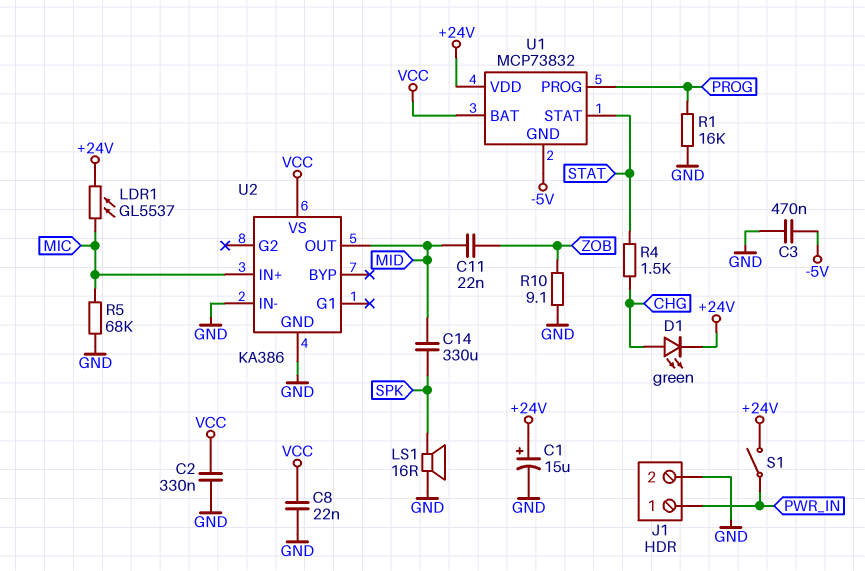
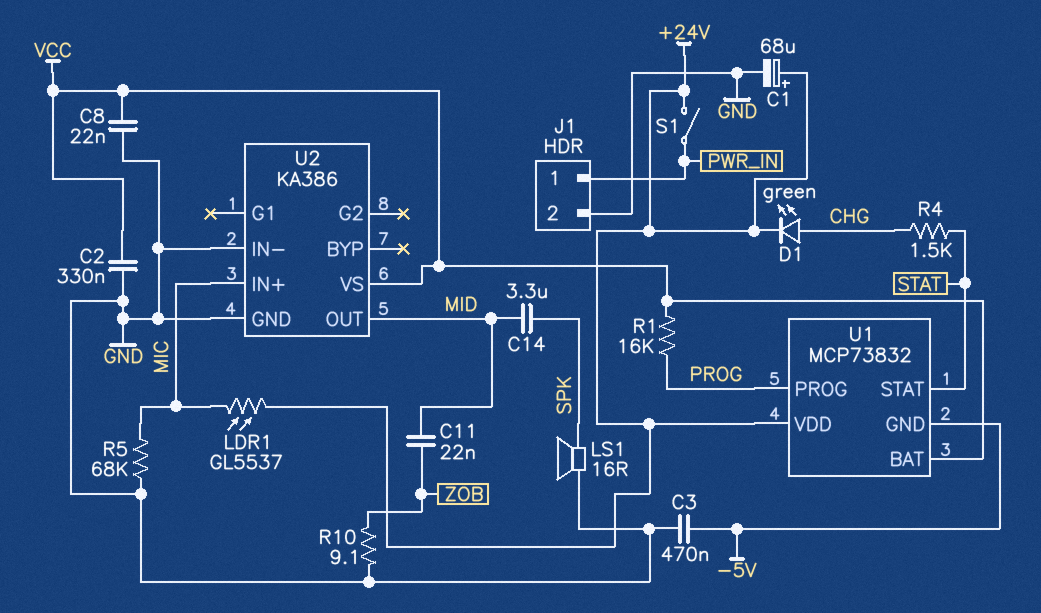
C1: 15uF (plus +24V, minus GND) -> 68uF (plus +24V, minus GND)
C14: 330uF (MID, SPK) -> 3.3uF (MID, SPK)
R1: 16k (GND, PROG) -> 16k (PROG, VCC)

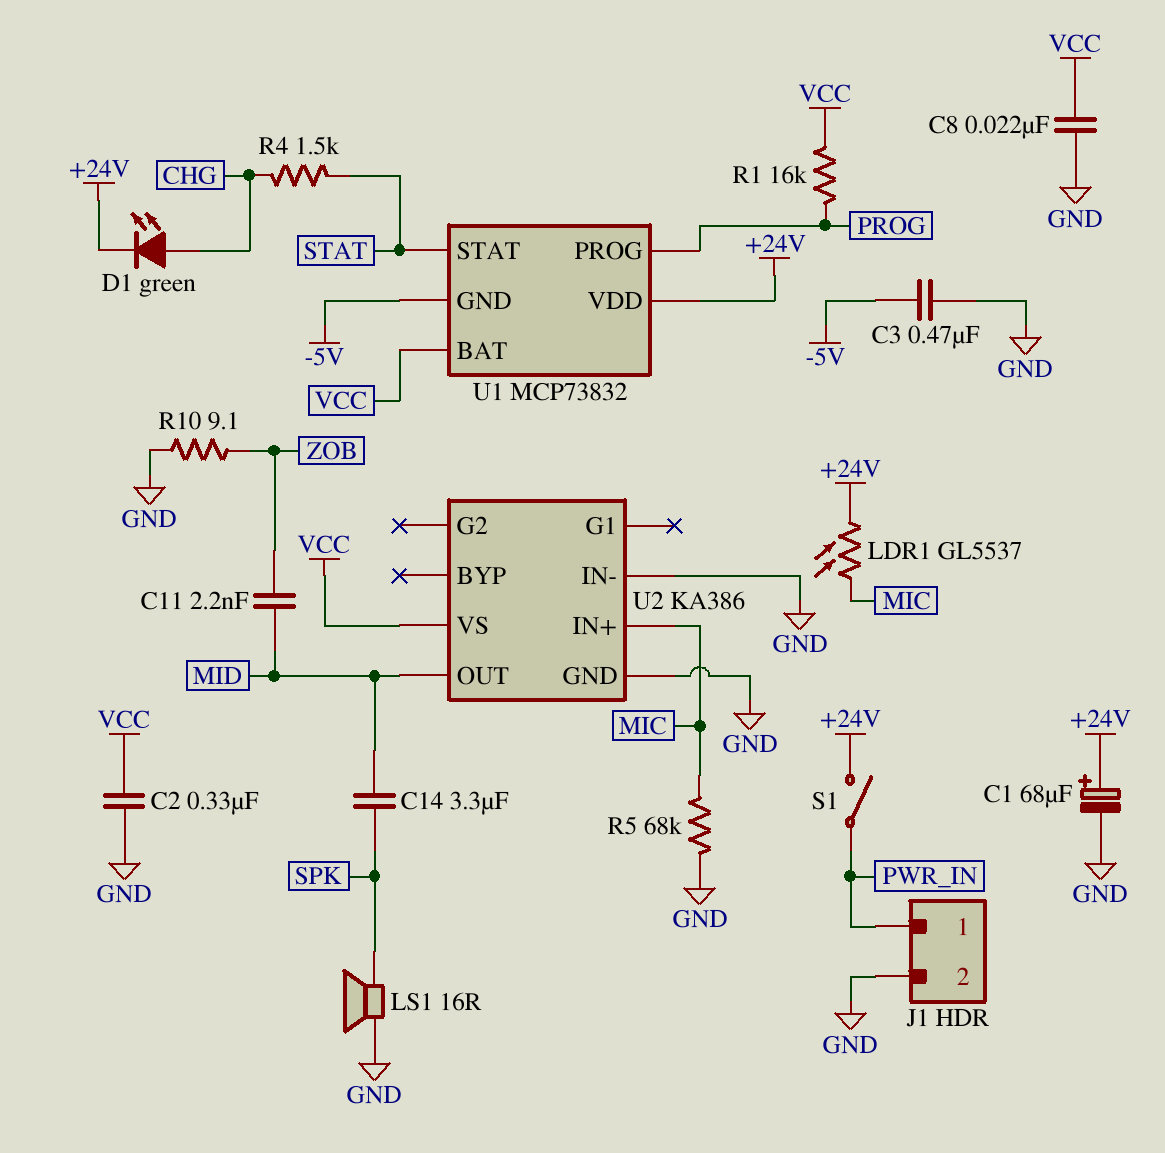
C11: 22nF (MID, ZOB) -> 2.2nF (MID, ZOB)

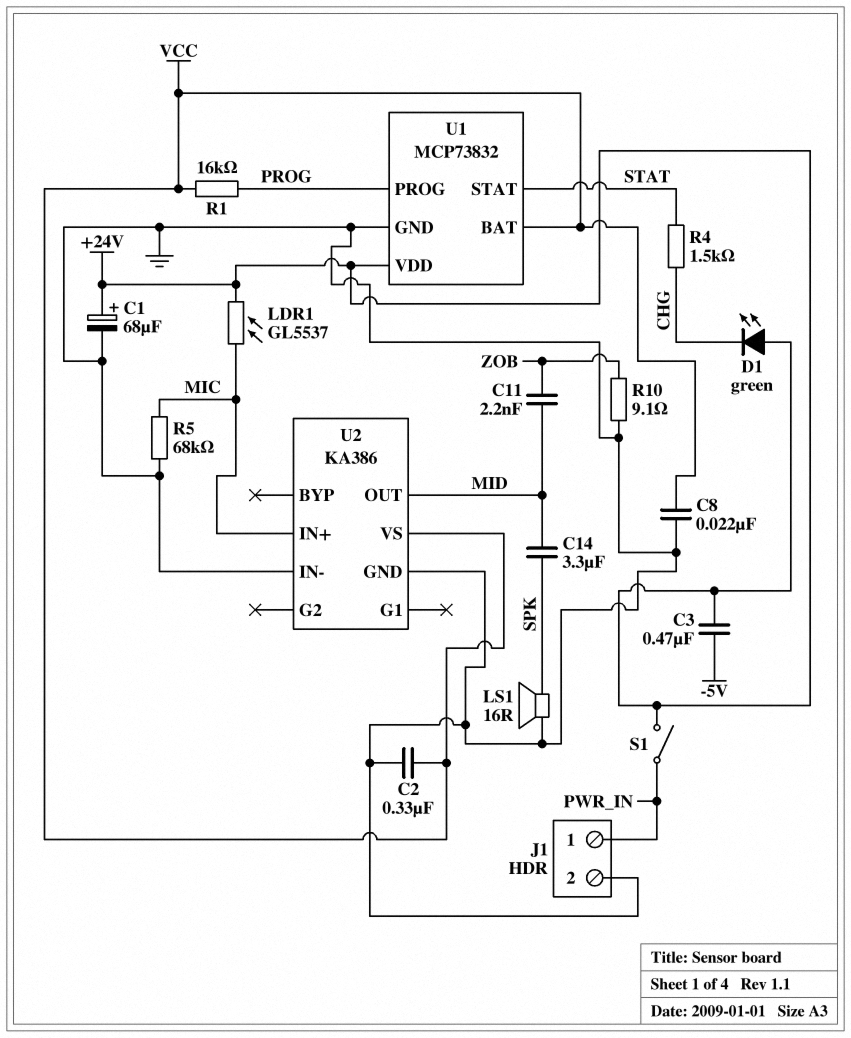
C3: 470nF (-5V, GND) -> 470nF (+24V, -5V)
D1: LED green (A CHG, K +24V) -> LED green (A +24V, K CHG)
U1 pin GND: -5V -> GND

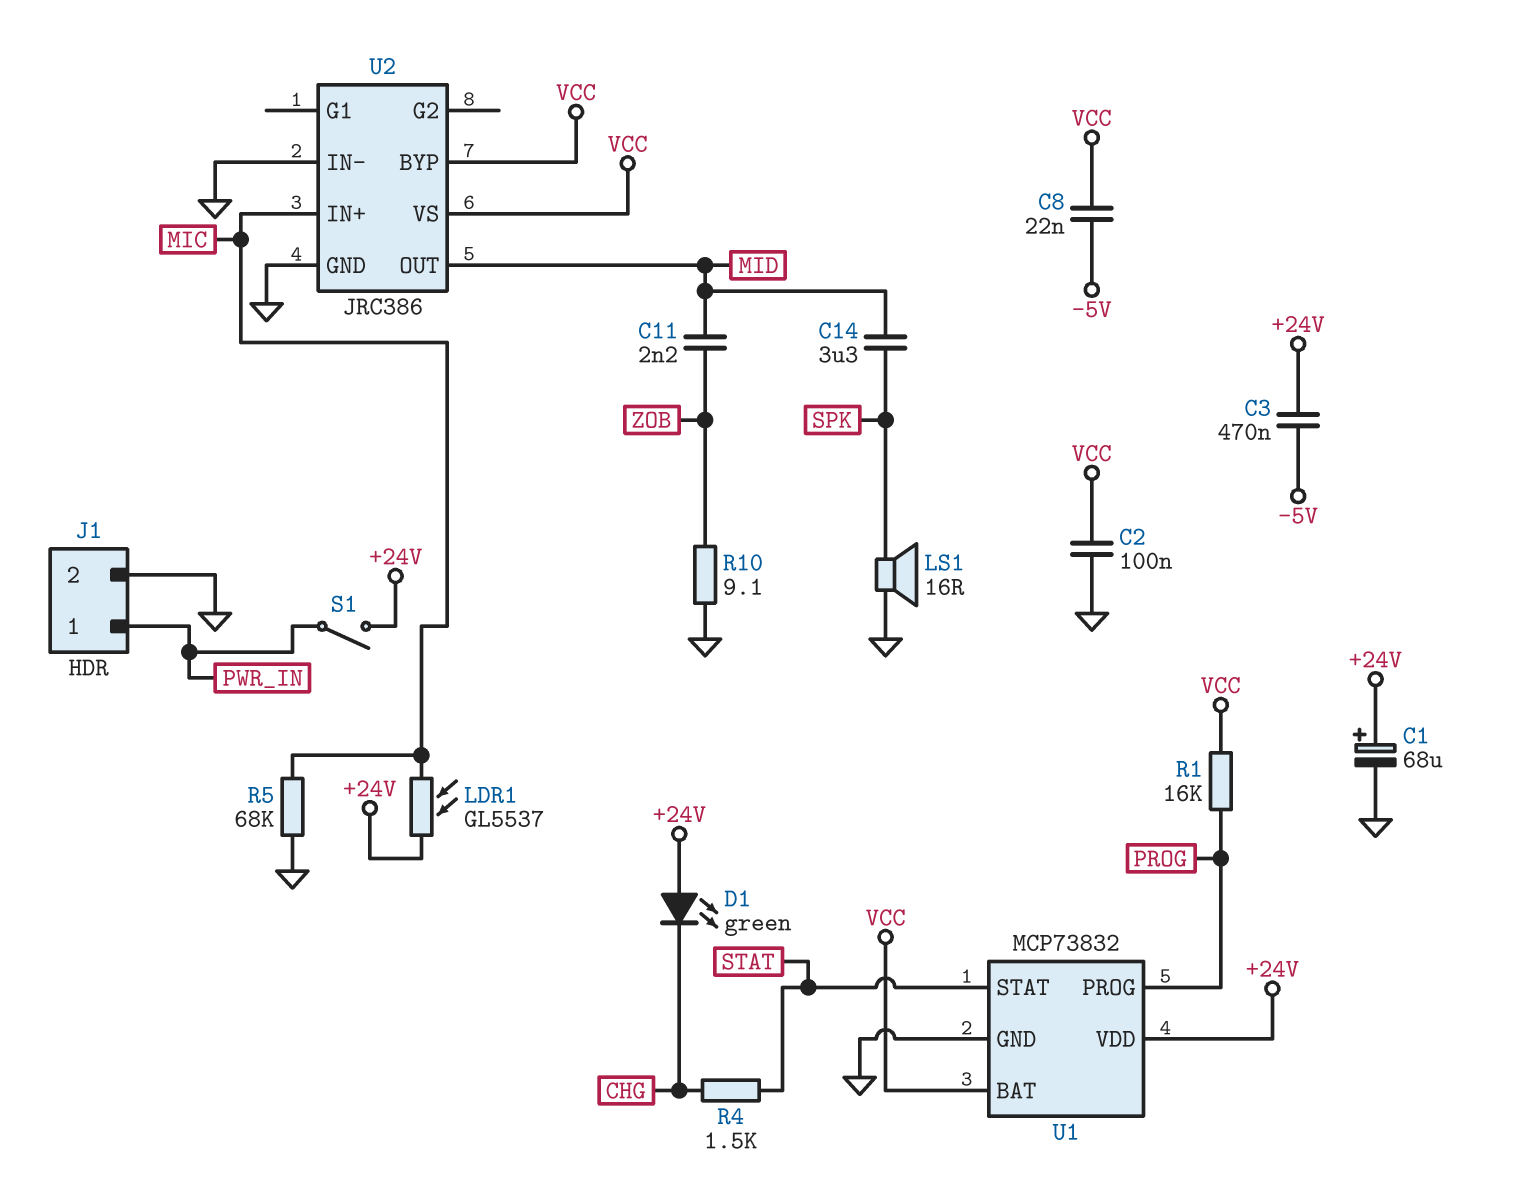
C2: 330nF (GND, VCC) -> 100nF (GND, VCC)
C8: 22nF (GND, VCC) -> 22nF (-5V, VCC)
U2: KA386 -> JRC386
U2 pin BYP: none -> VCC

